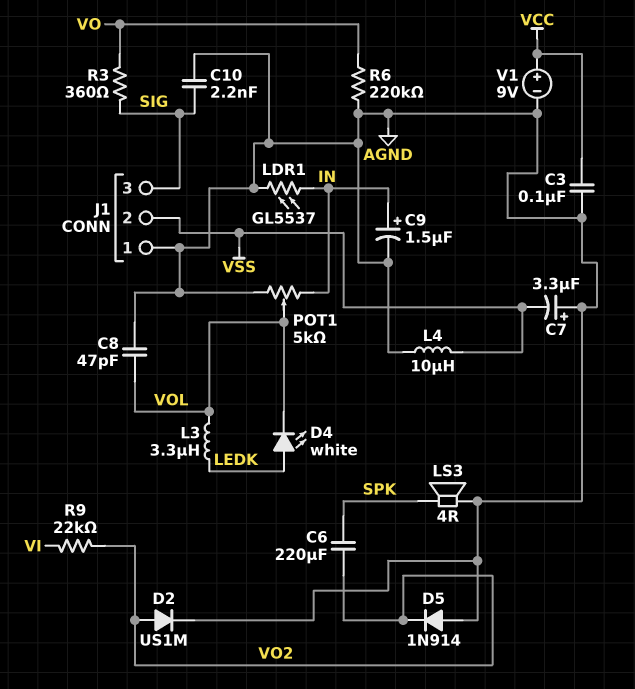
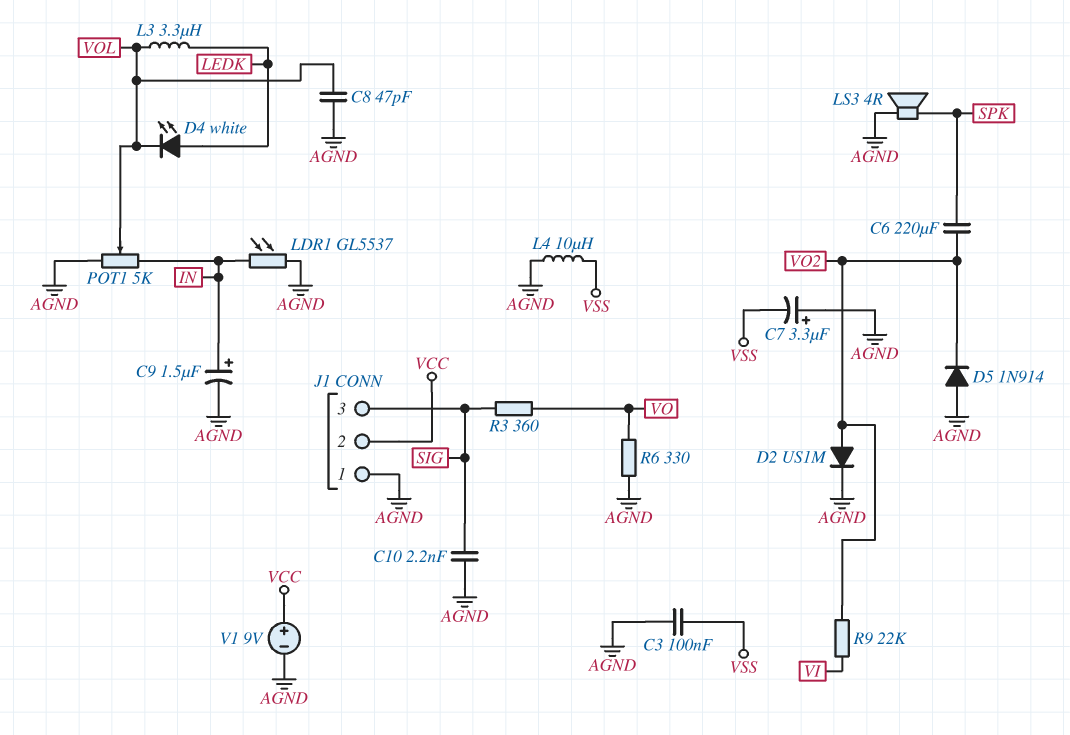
C3: 100nF (AGND, VCC) -> 100nF (AGND, VSS)
J1 pin 2: VSS -> VCC
R6: 220k (AGND, VO) -> 330 (AGND, VO)

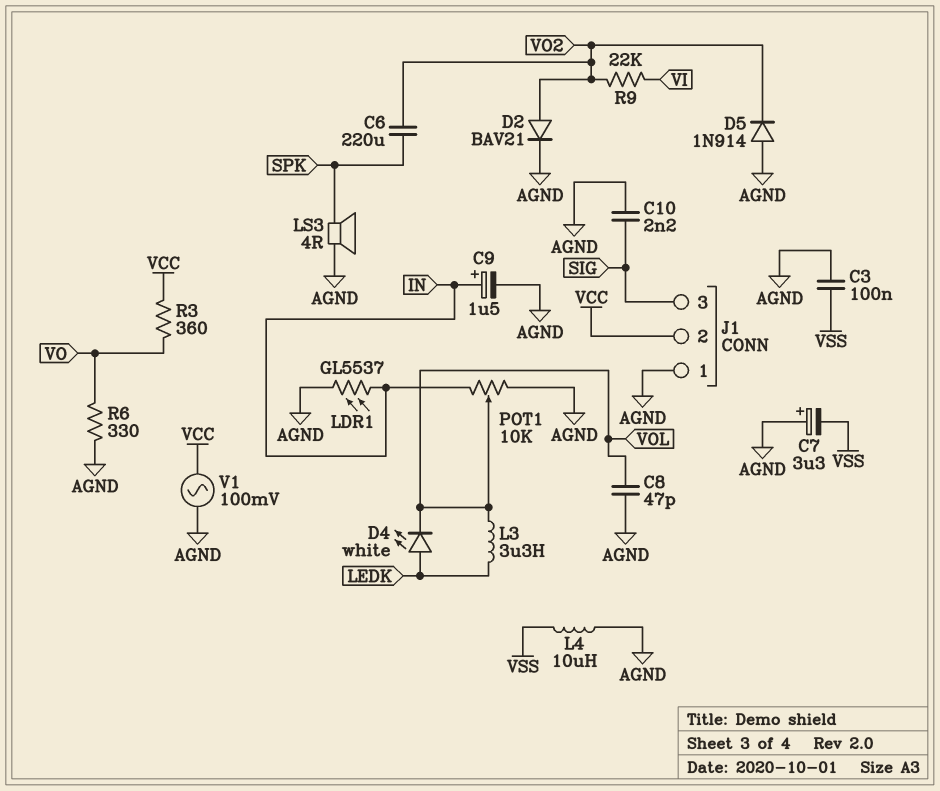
D2: diode US1M (A VO2, K AGND) -> diode BAV21 (A VO2, K AGND)
POT1: 5k (AGND, IN, wiper VOL) -> 10k (AGND, IN, wiper VOL)
R3: 360 (SIG, VO) -> 360 (VCC, VO)
V1: 9V (plus VCC, minus AGND) -> AC 100mV (AGND, VCC)

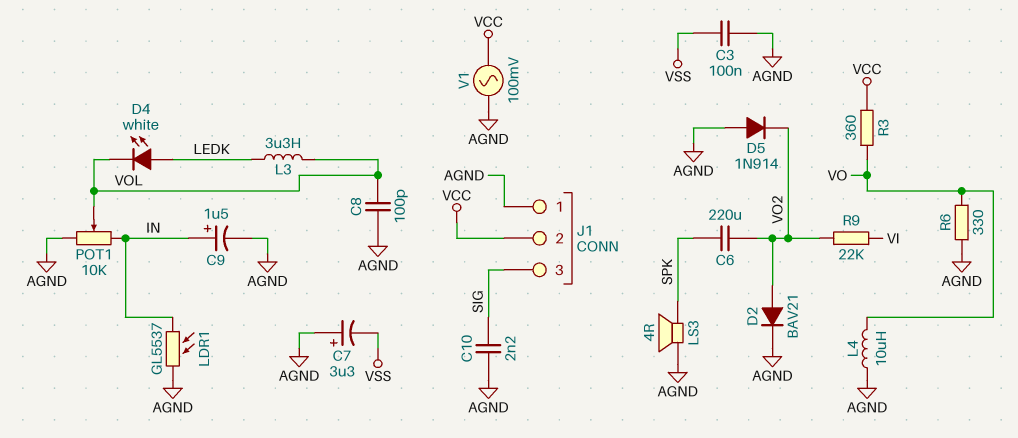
C8: 47pF (AGND, VOL) -> 100pF (AGND, VOL)
L4: 10uH (AGND, VSS) -> 10uH (AGND, VO)

